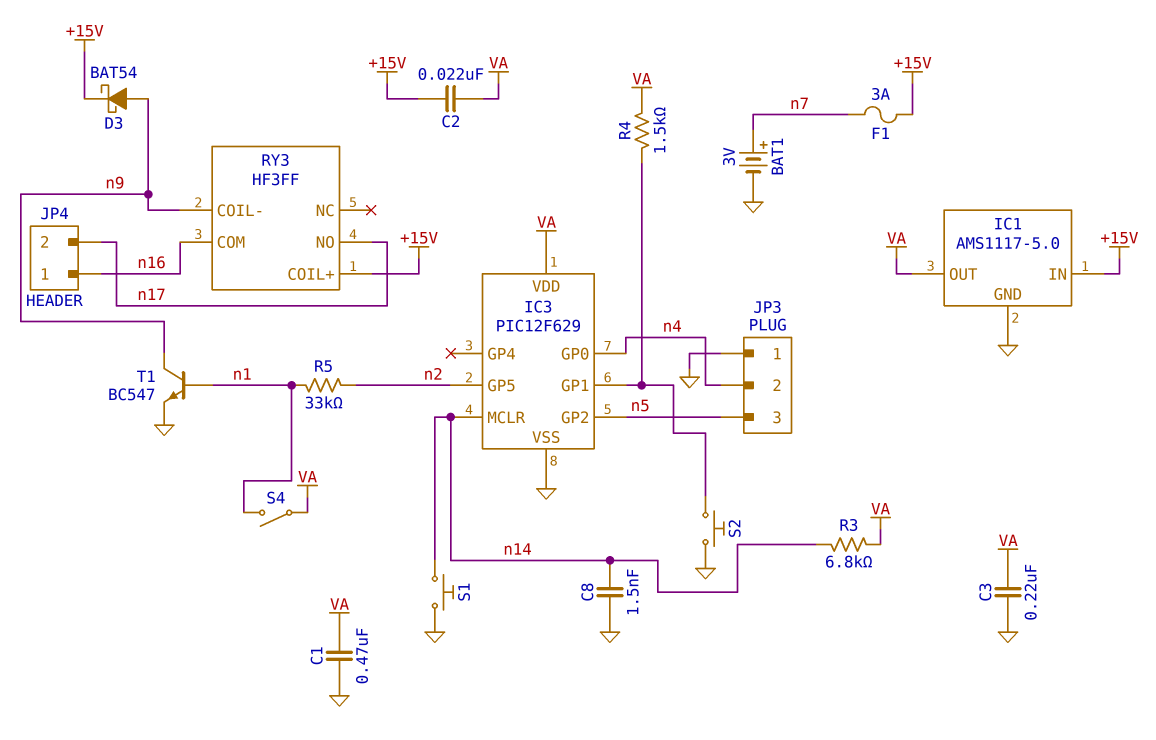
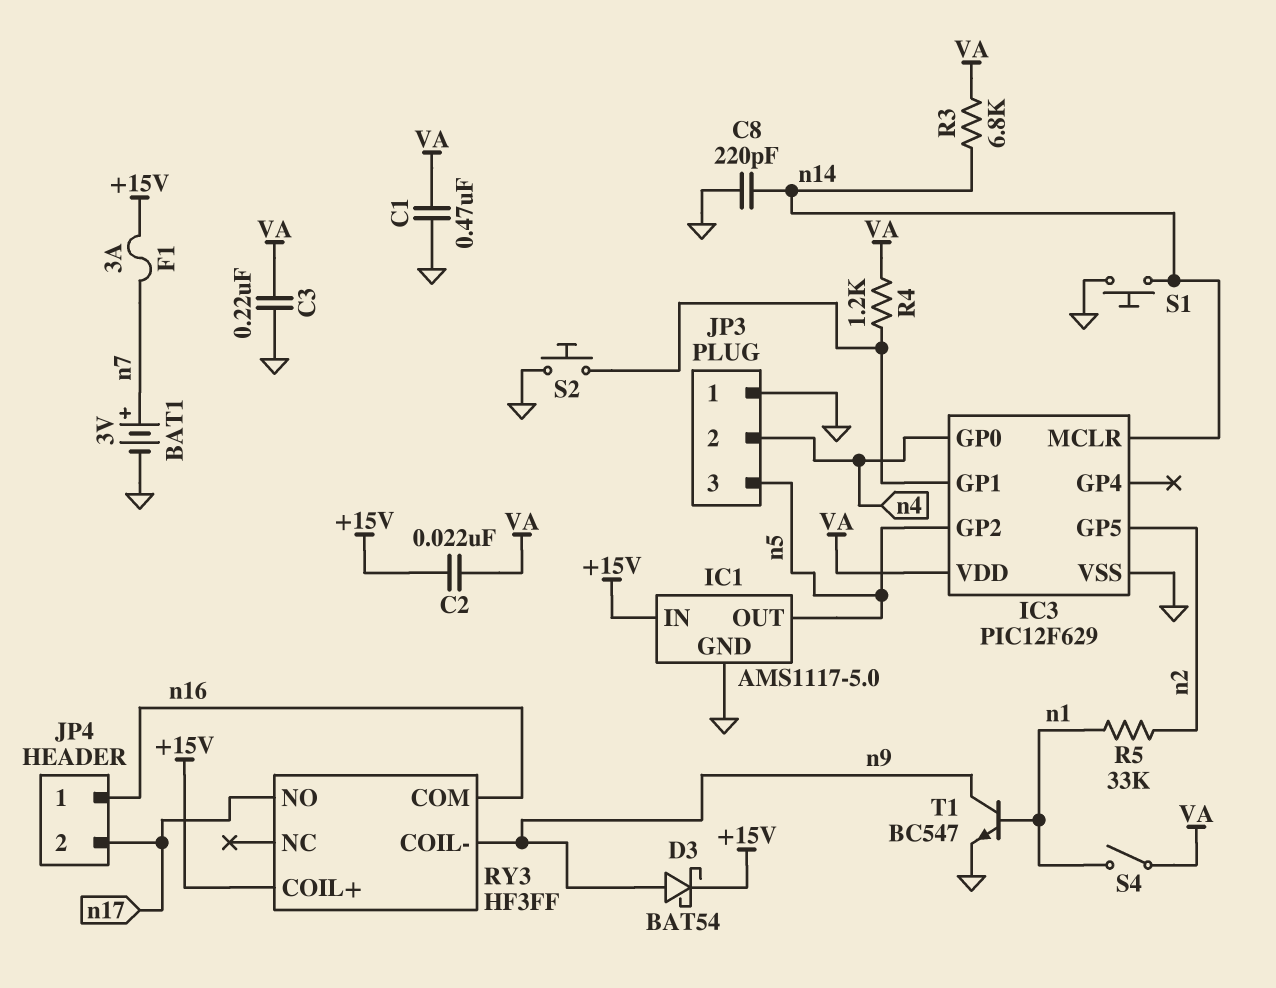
C8: 1.5nF (GND, n14) -> 220pF (GND, n14)
IC1 pin OUT: VA -> n5
R4: 1.5k (IC3/GP1, VA) -> 1.2k (IC3/GP1, VA)

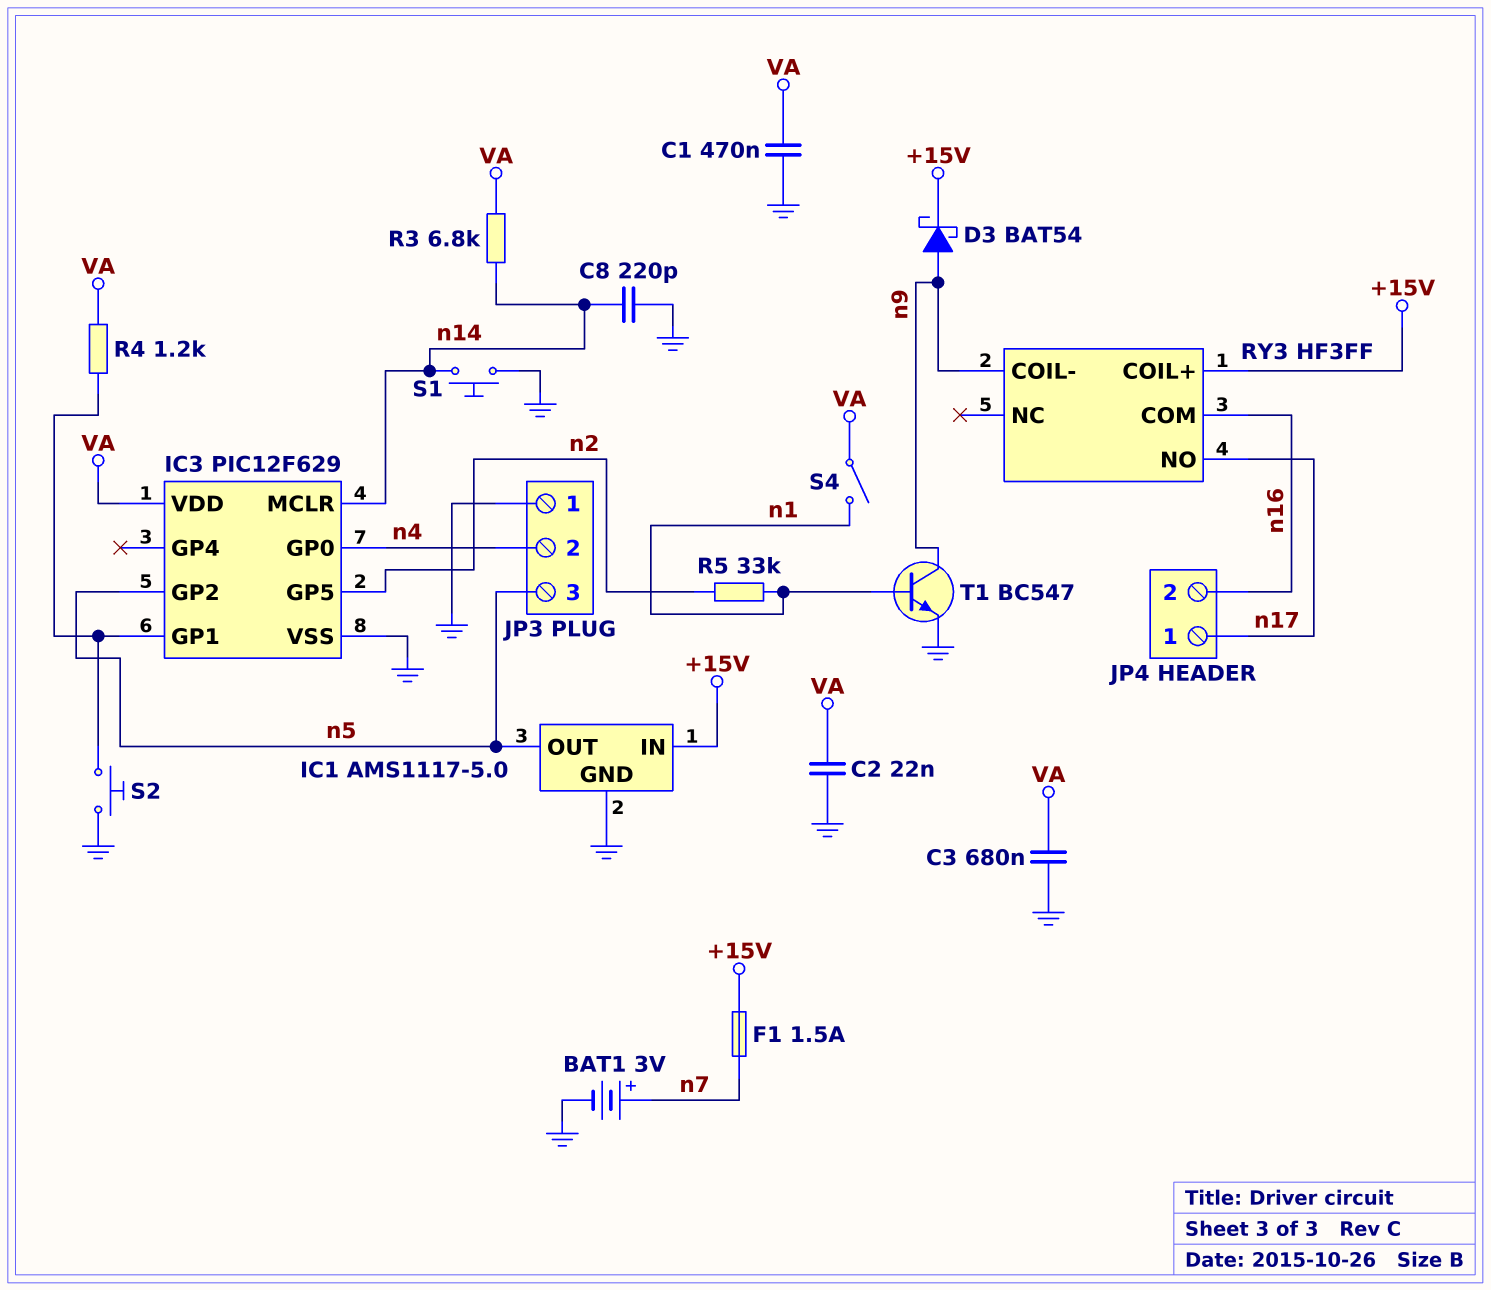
C2: 22nF (+15V, VA) -> 22nF (GND, VA)
C3: 220nF (GND, VA) -> 680nF (GND, VA)
F1: 3A (+15V, n7) -> 1.5A (+15V, n7)
JP4 pin 1: n16 -> n17
JP4 pin 2: n17 -> n16

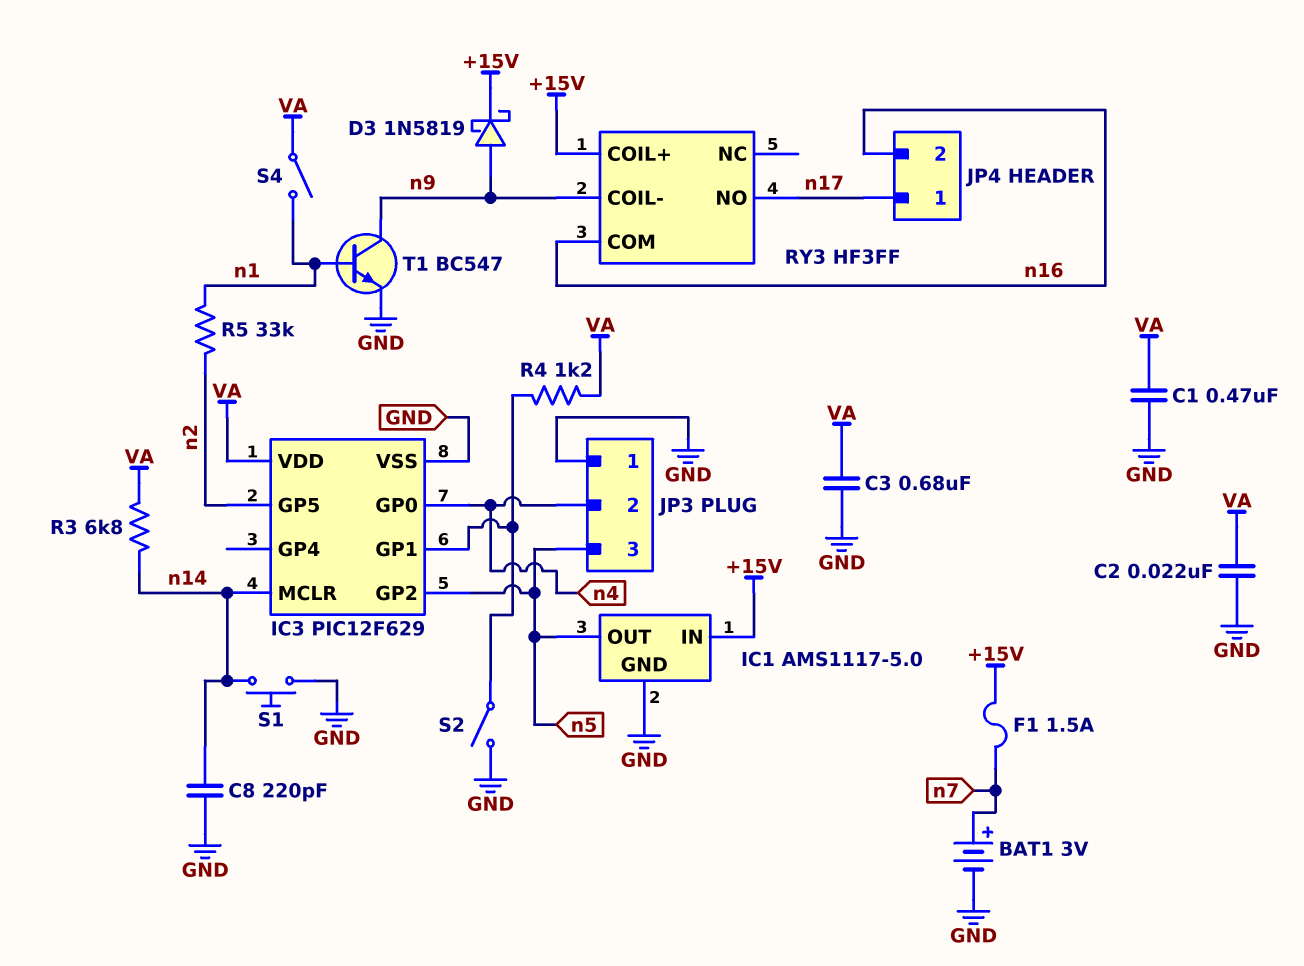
D3: schottky BAT54 (A n9, K +15V) -> schottky 1N5819 (A n9, K +15V)
S2: button (GND, IC3/GP1) -> switch (GND, IC3/GP1)

